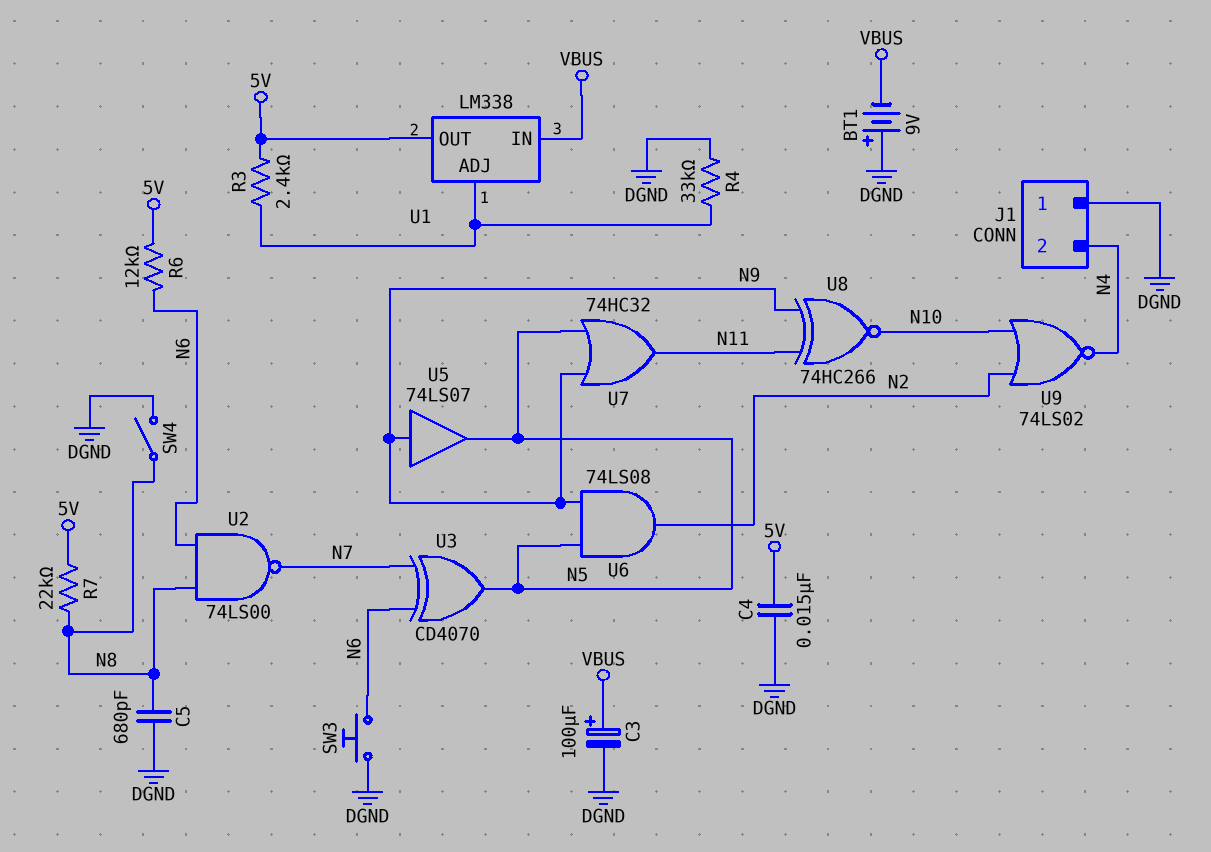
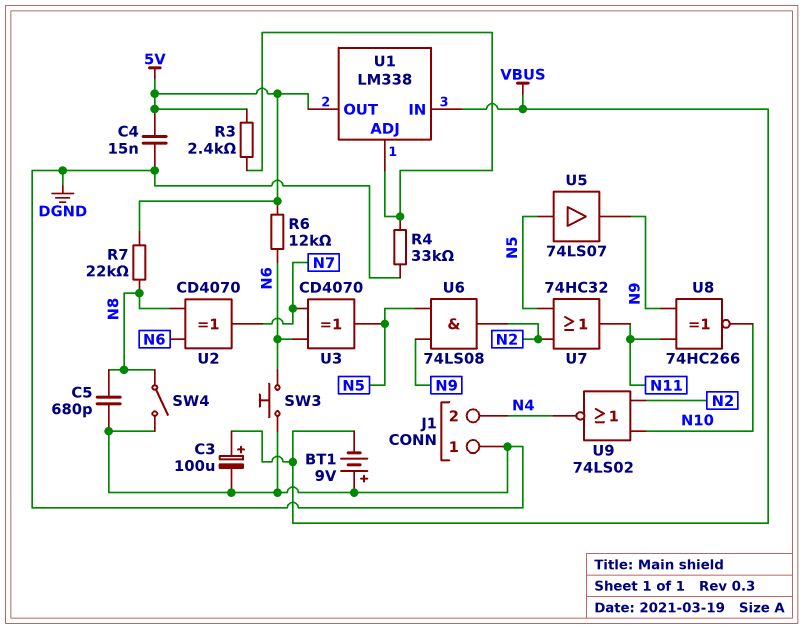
U2: NAND 74LS00 (in N6, in N8, out N7) -> XOR CD4070 (in N6, in N8, out N7)
U5: buffer 74LS07 (in N9, out N5) -> buffer 74LS07 (in N5, out N9)
U7: OR 74HC32 (in N5, in N9, out N11) -> OR 74HC32 (in N2, in N5, out N11)

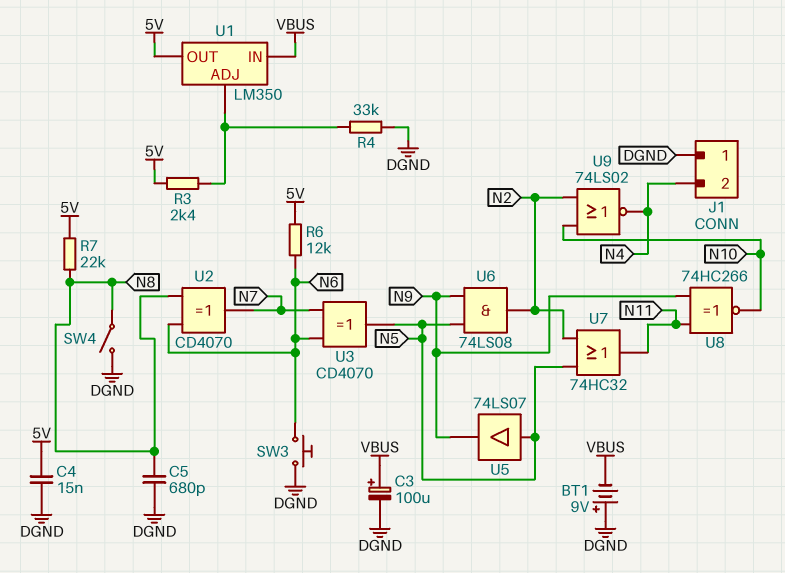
U1: LM338 -> LM350

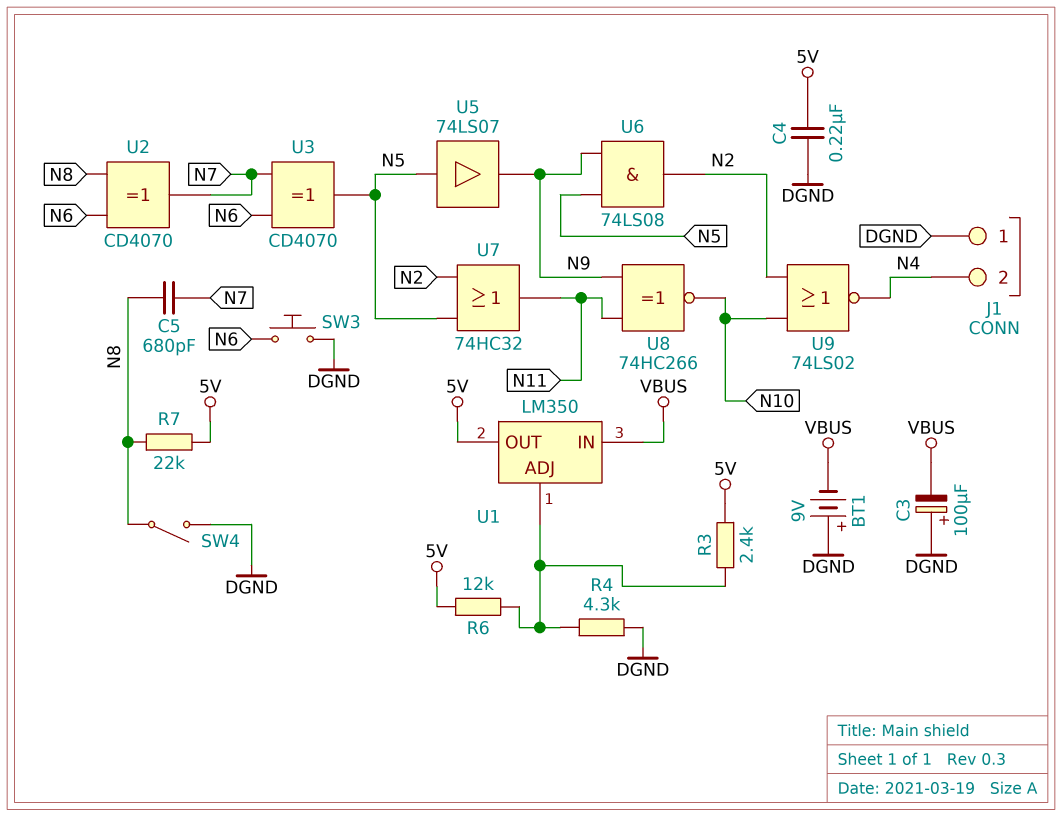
C3: 100uF (plus VBUS, minus DGND) -> 100uF (plus DGND, minus VBUS)
C4: 15nF (5V, DGND) -> 220nF (5V, DGND)
C5: 680pF (DGND, N8) -> 680pF (N7, N8)
R4: 33k (DGND, U1/ADJ) -> 4.3k (DGND, U1/ADJ)
R6: 12k (5V, N6) -> 12k (5V, U1/ADJ)

